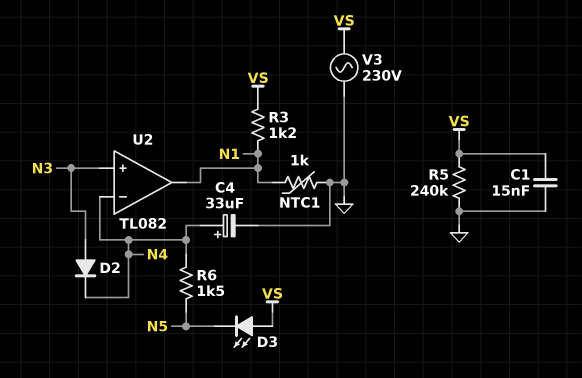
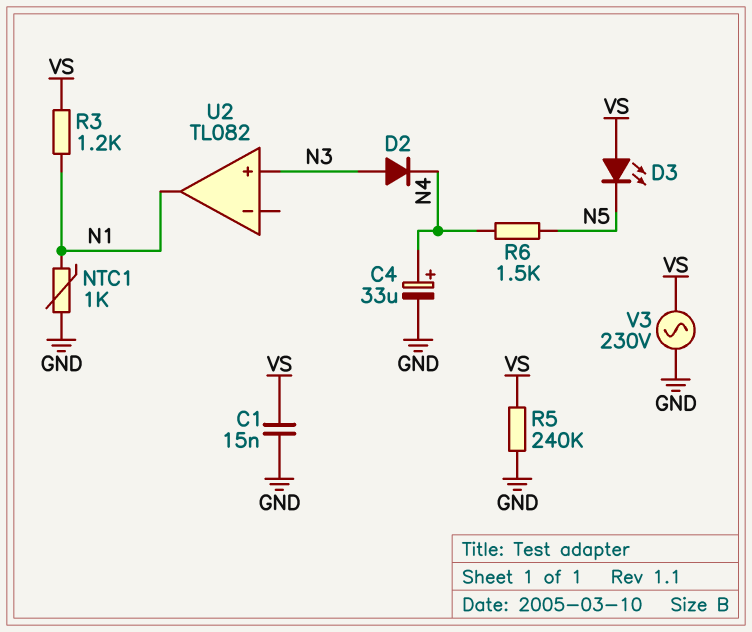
U2 pin in-: N4 -> none

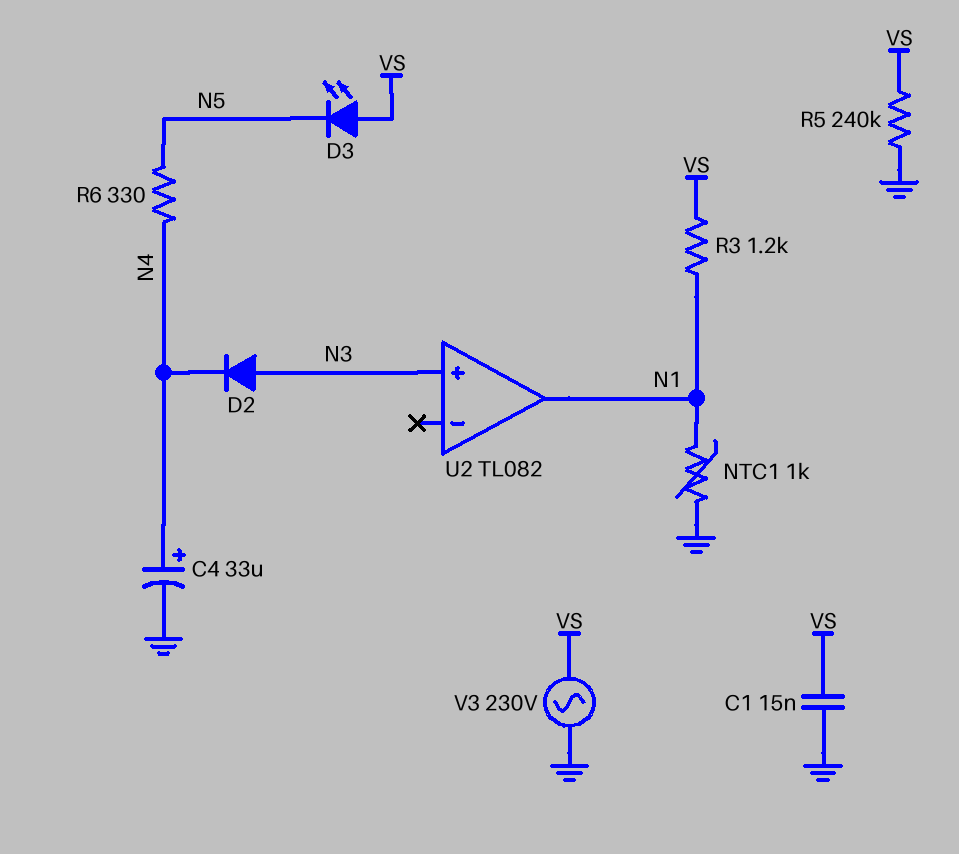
R6: 1.5k (N4, N5) -> 330 (N4, N5)

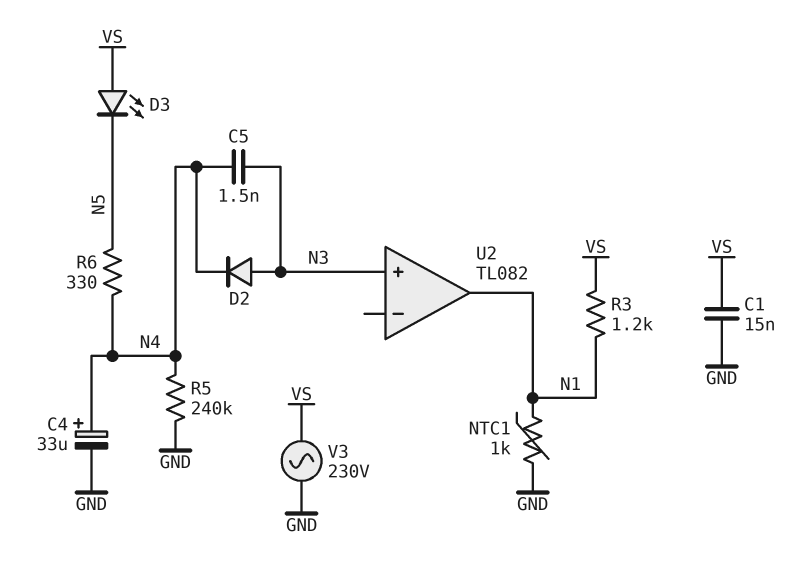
C5: none -> 1.5nF (N3, N4)
R5: 240k (GND, VS) -> 240k (GND, N4)

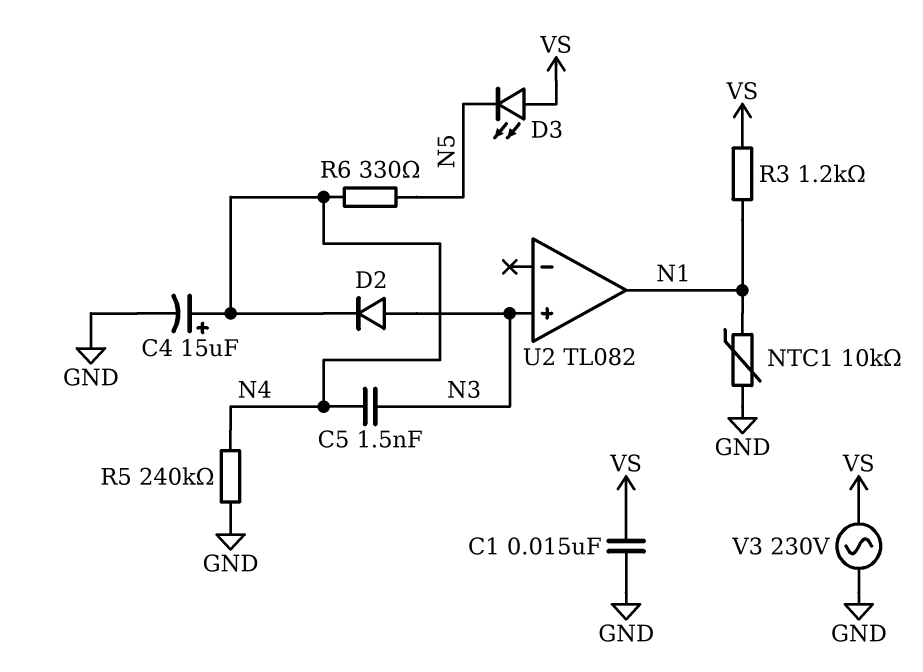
C4: 33uF (plus N4, minus GND) -> 15uF (plus N4, minus GND)
NTC1: 1k (GND, N1) -> 10k (GND, N1)

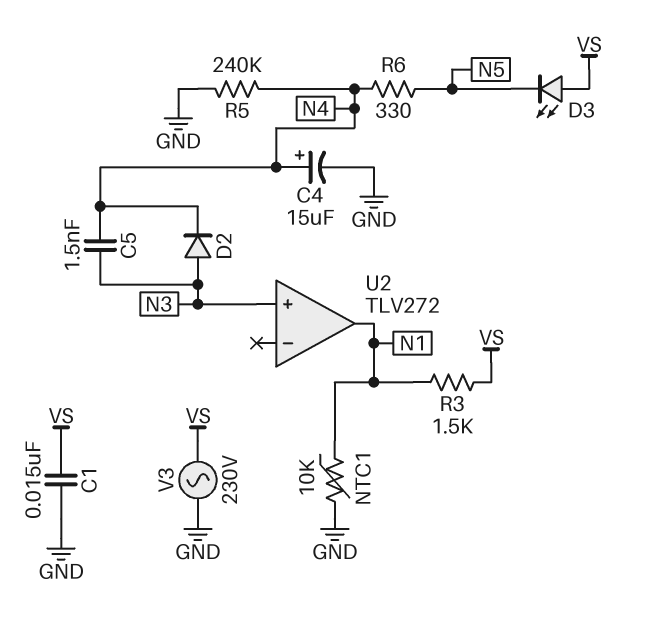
R3: 1.2k (N1, VS) -> 1.5k (N1, VS)
U2: TL082 -> TLV272

